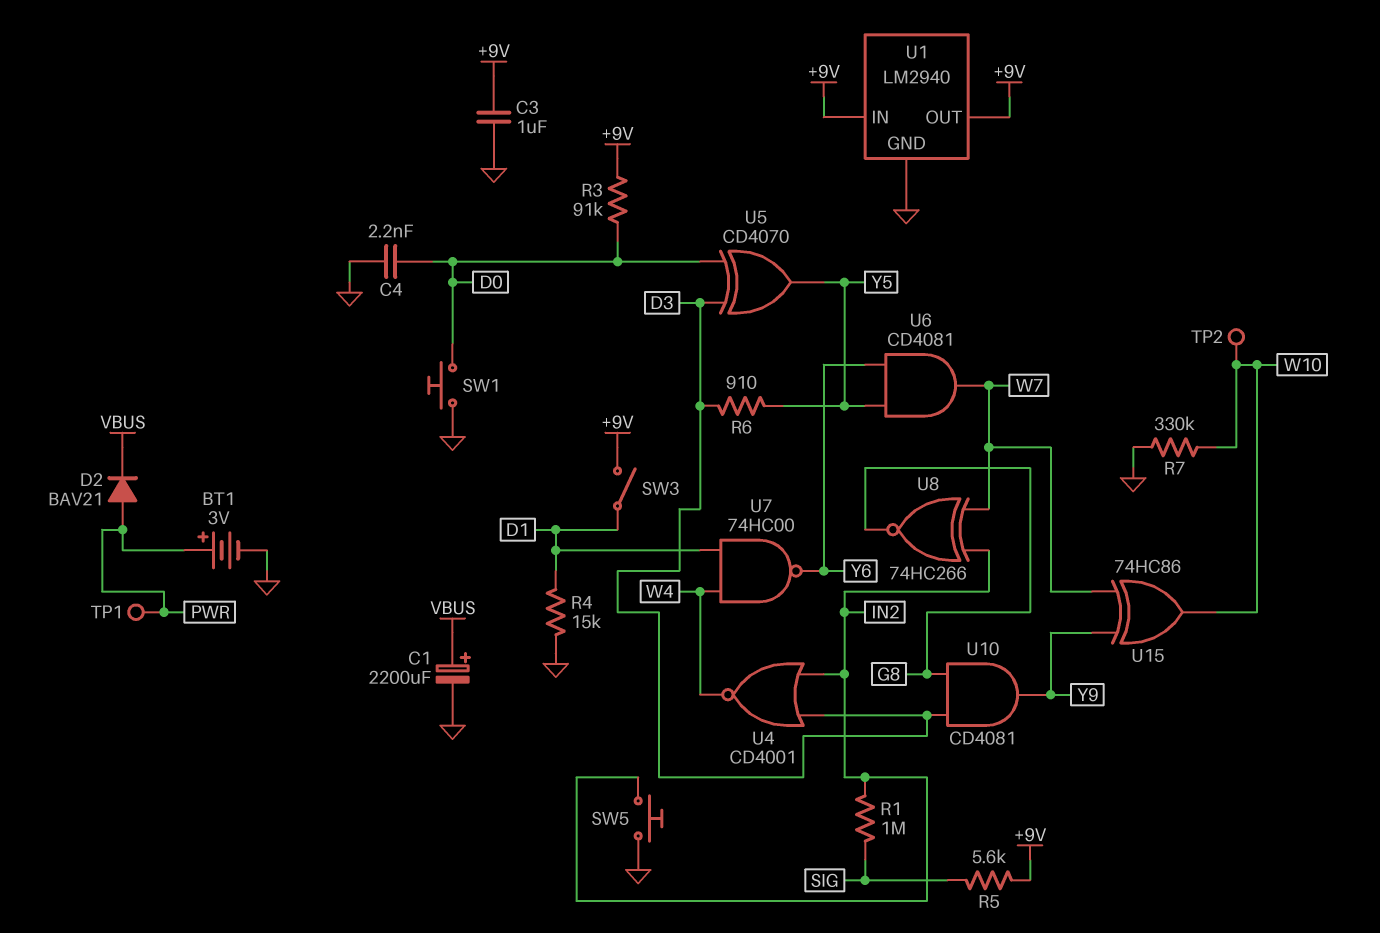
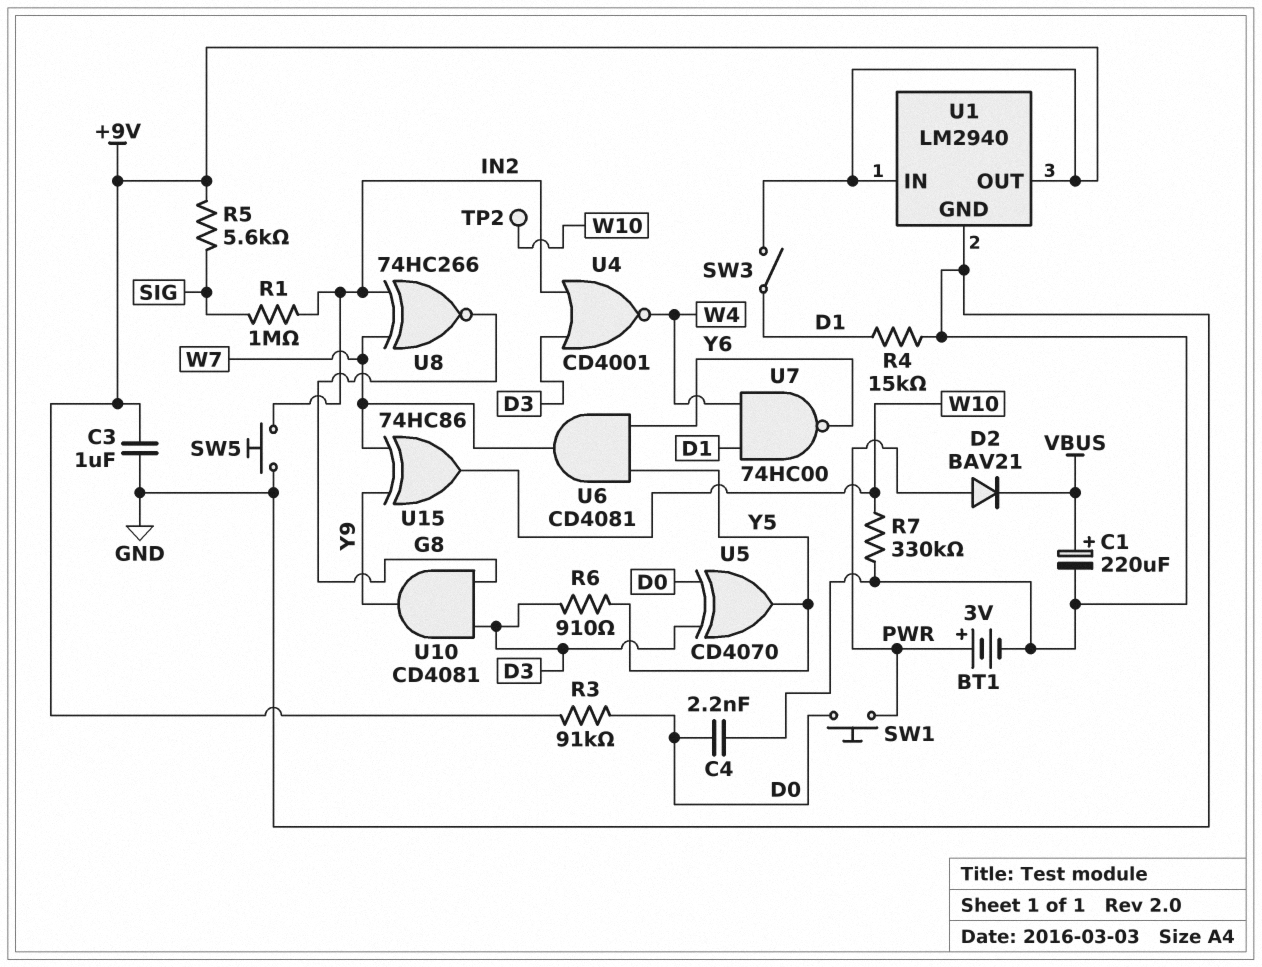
C1: 2200uF (plus VBUS, minus GND) -> 220uF (plus VBUS, minus GND)
SW1: button (D0, GND) -> button (D0, PWR)
TP1: test point (PWR) -> none

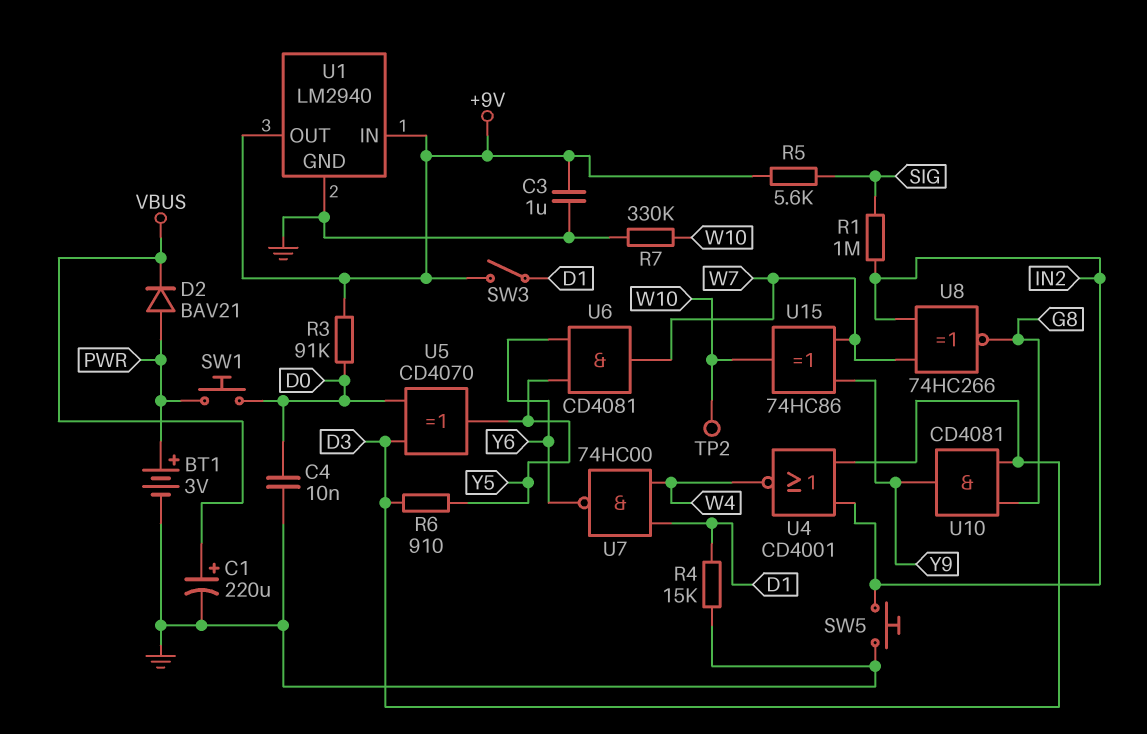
C4: 2.2nF (D0, GND) -> 10nF (D0, GND)

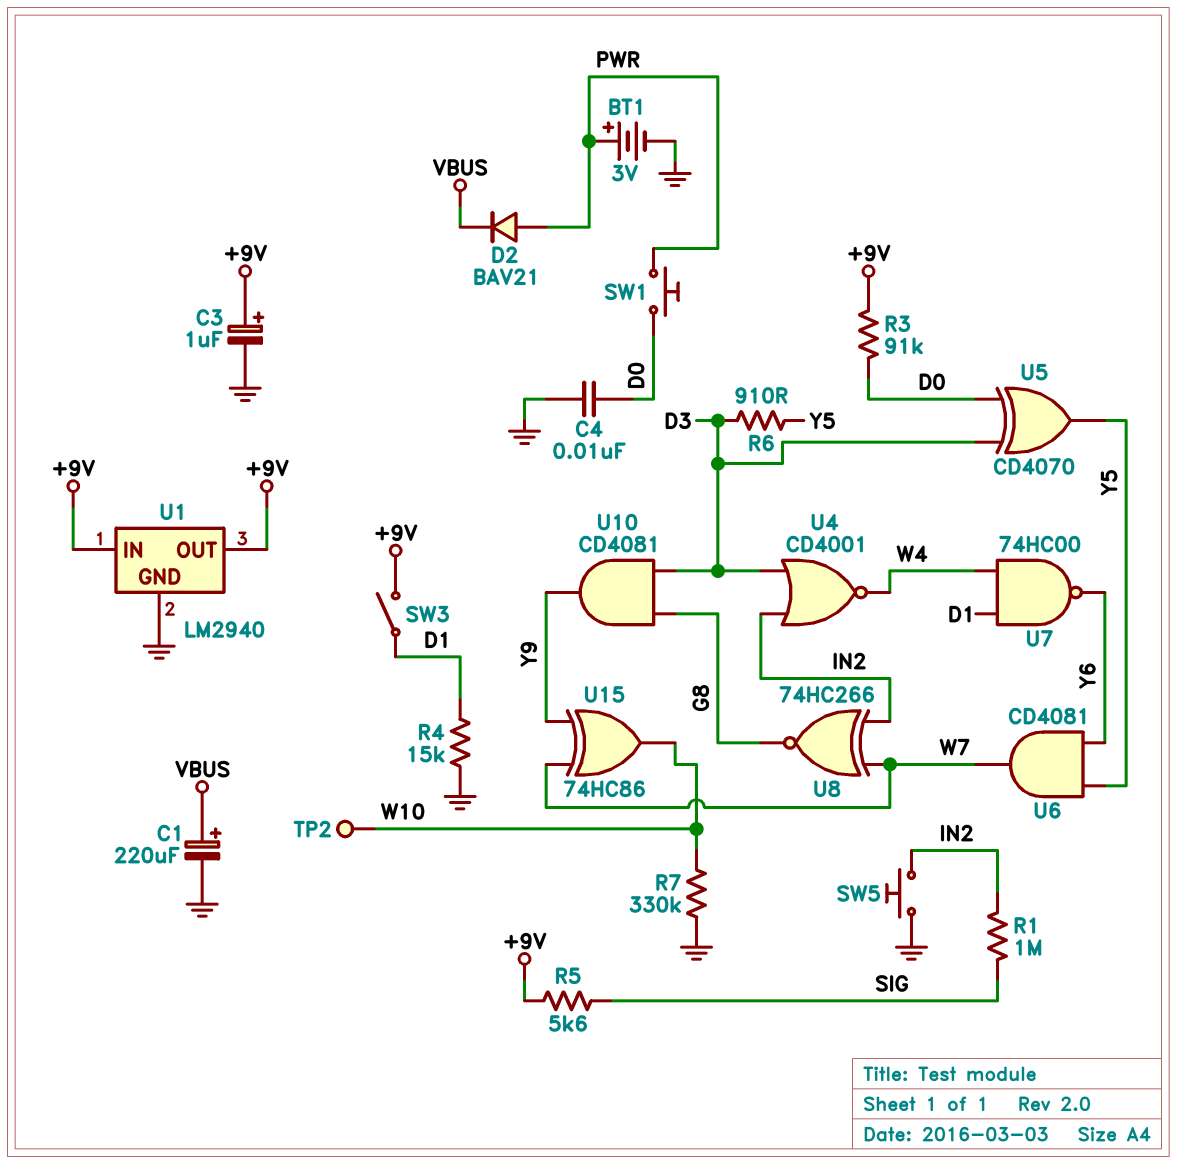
C3: 1uF (+9V, GND) -> 1uF (plus +9V, minus GND)

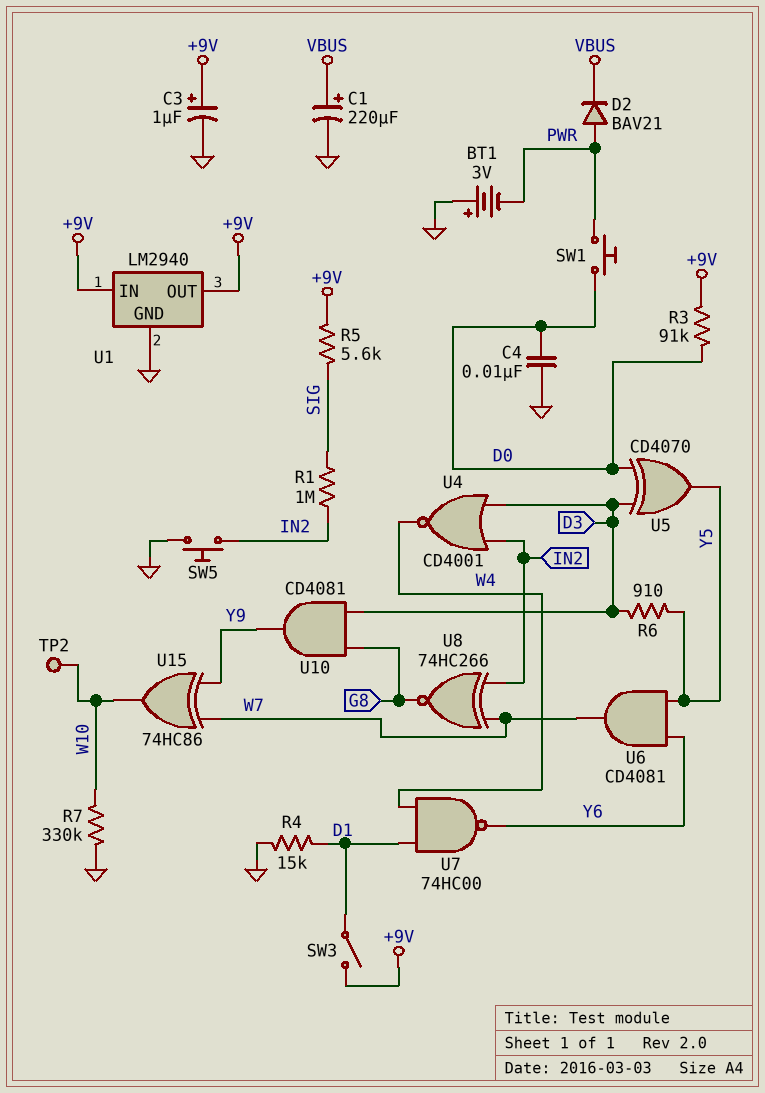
BT1: 3V (plus PWR, minus GND) -> 3V (plus GND, minus PWR)

